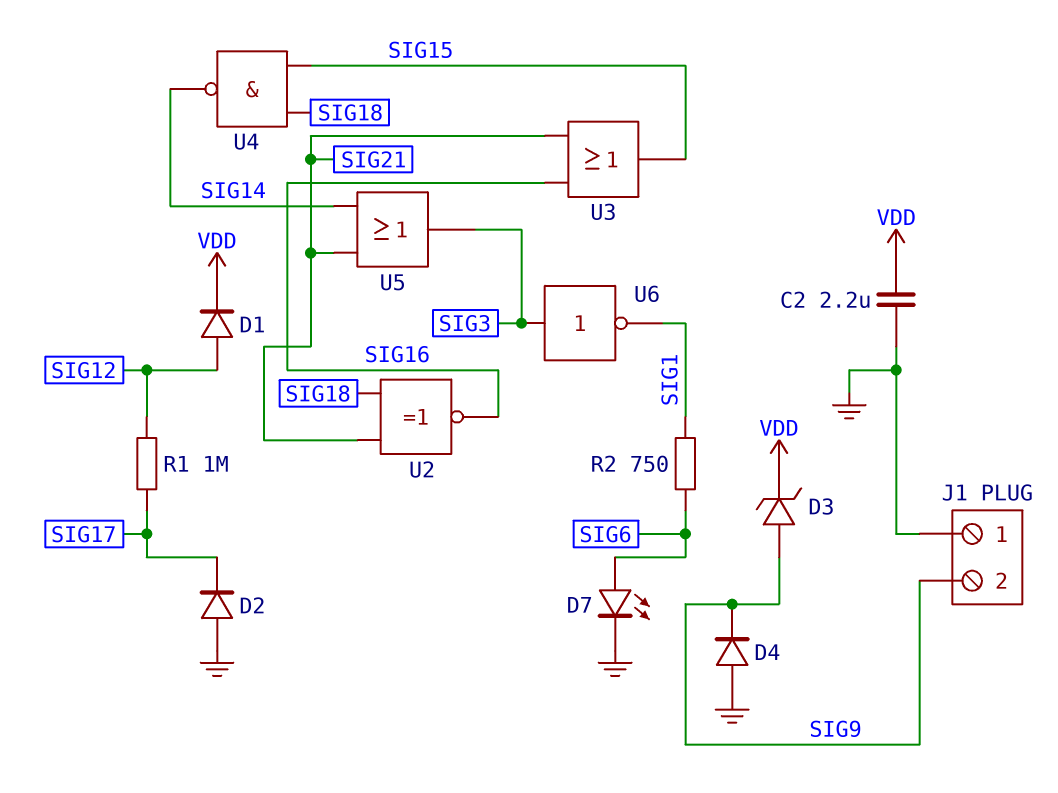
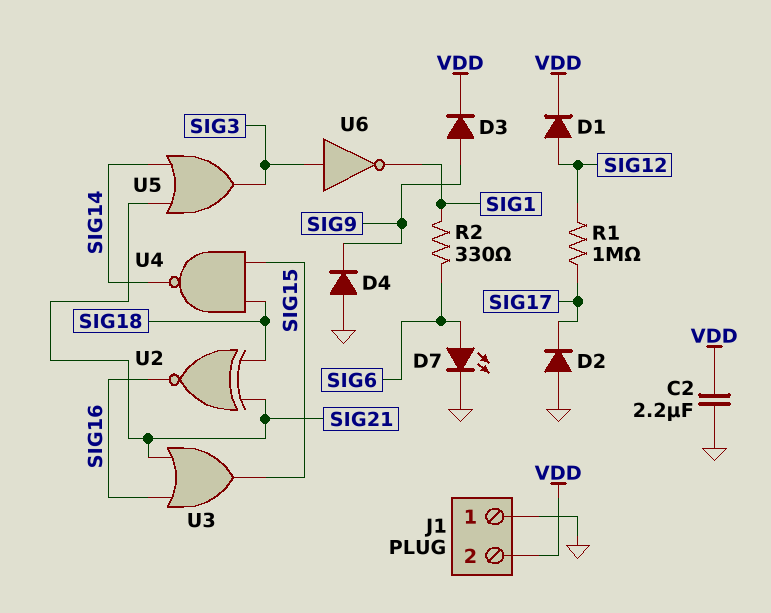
D3: zener (A SIG9, K VDD) -> diode (A SIG9, K VDD)
J1 pin 2: SIG9 -> VDD
R2: 750 (SIG1, SIG6) -> 330 (SIG1, SIG6)

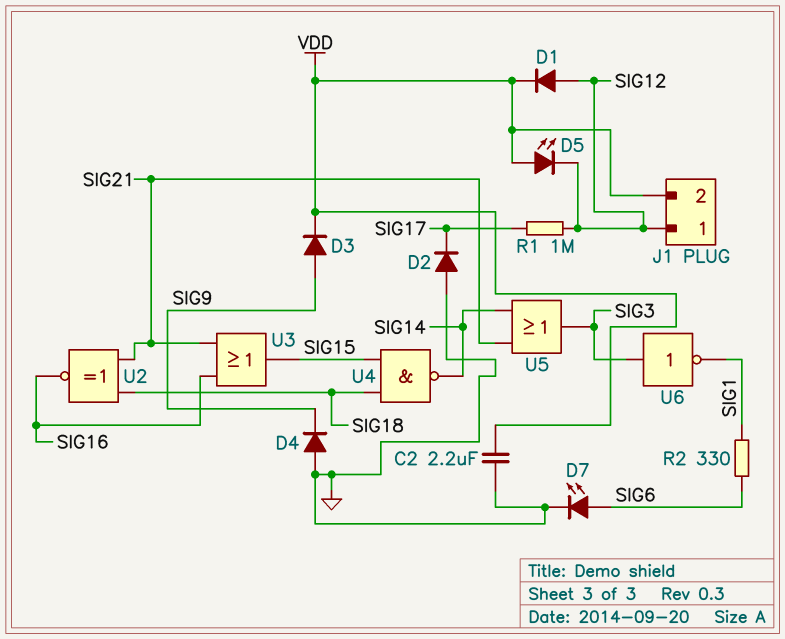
D5: none -> LED (A VDD, K SIG12)
J1 pin 1: GND -> SIG12

